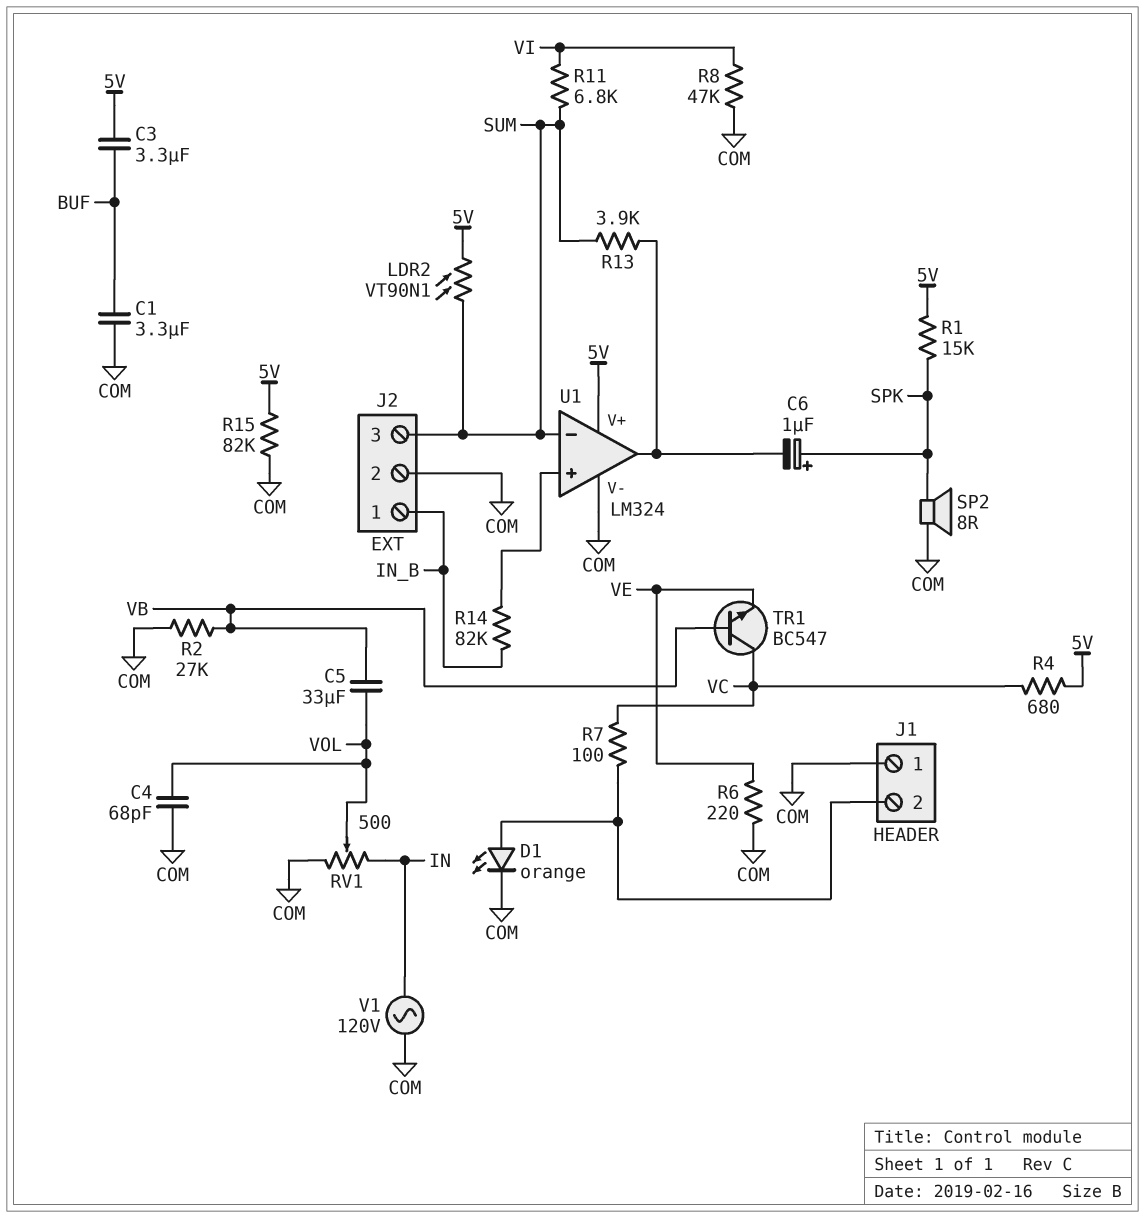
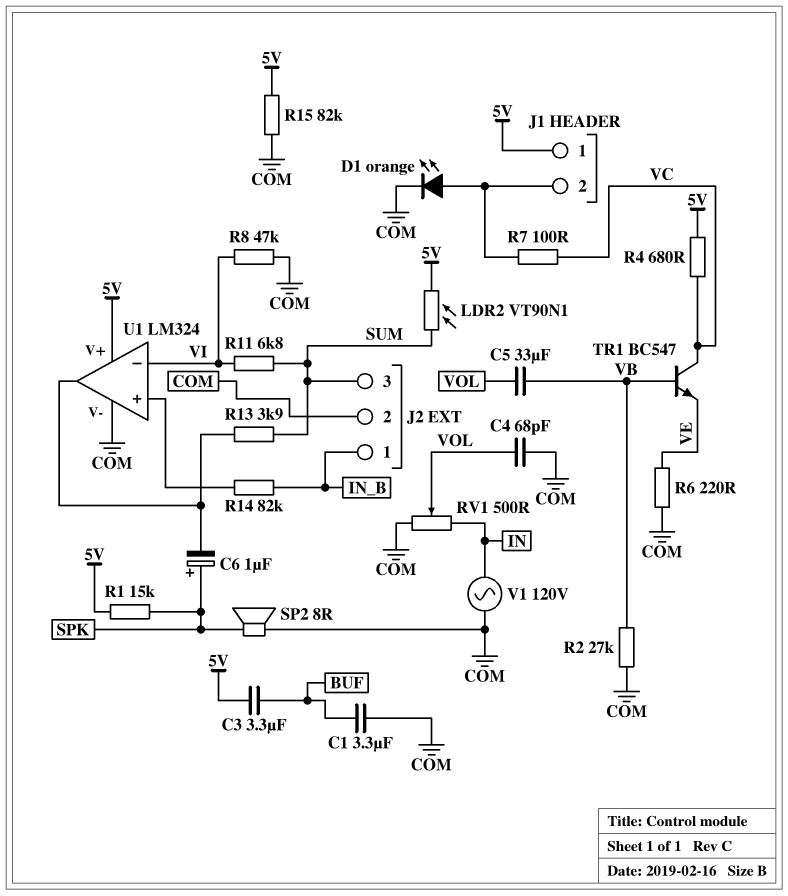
J1 pin 1: COM -> 5V
U1 pin in-: SUM -> VI

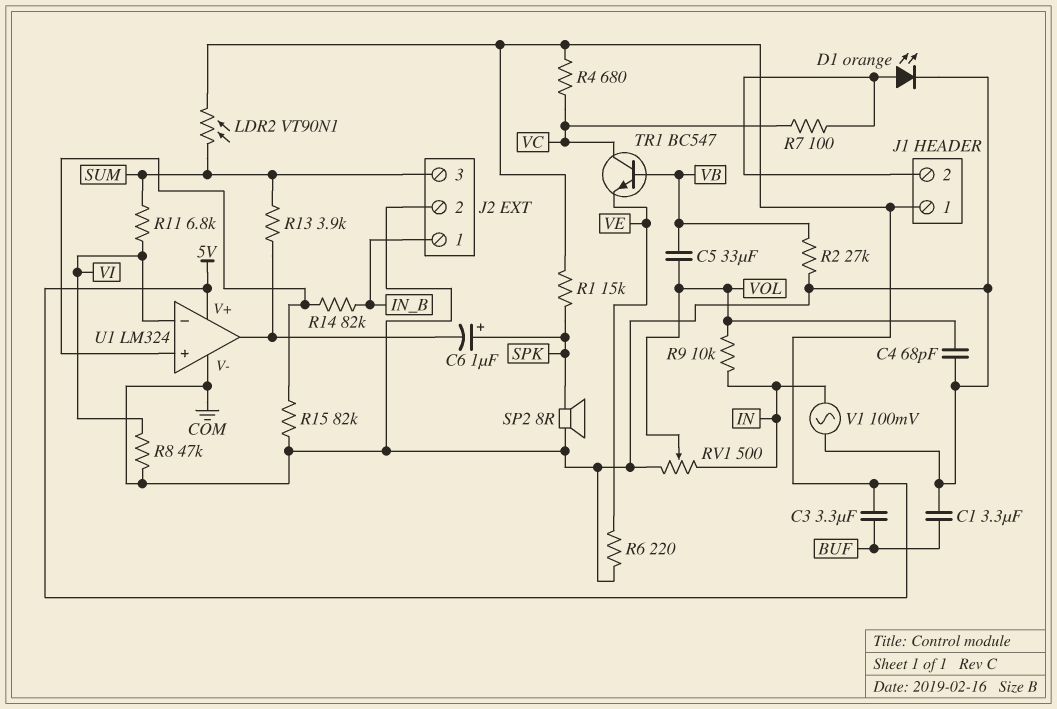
R9: none -> 10k (IN, VOL)
R15: 82k (5V, COM) -> 82k (COM, U1/in+)
V1: AC 120V (COM, IN) -> AC 100mV (COM, IN)

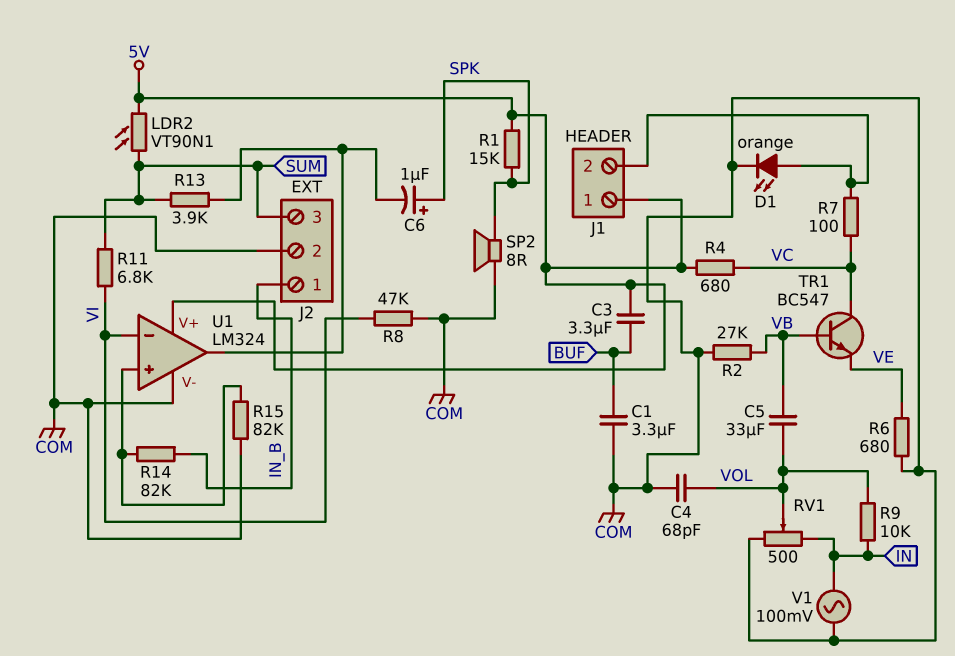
R6: 220 (COM, VE) -> 680 (COM, VE)

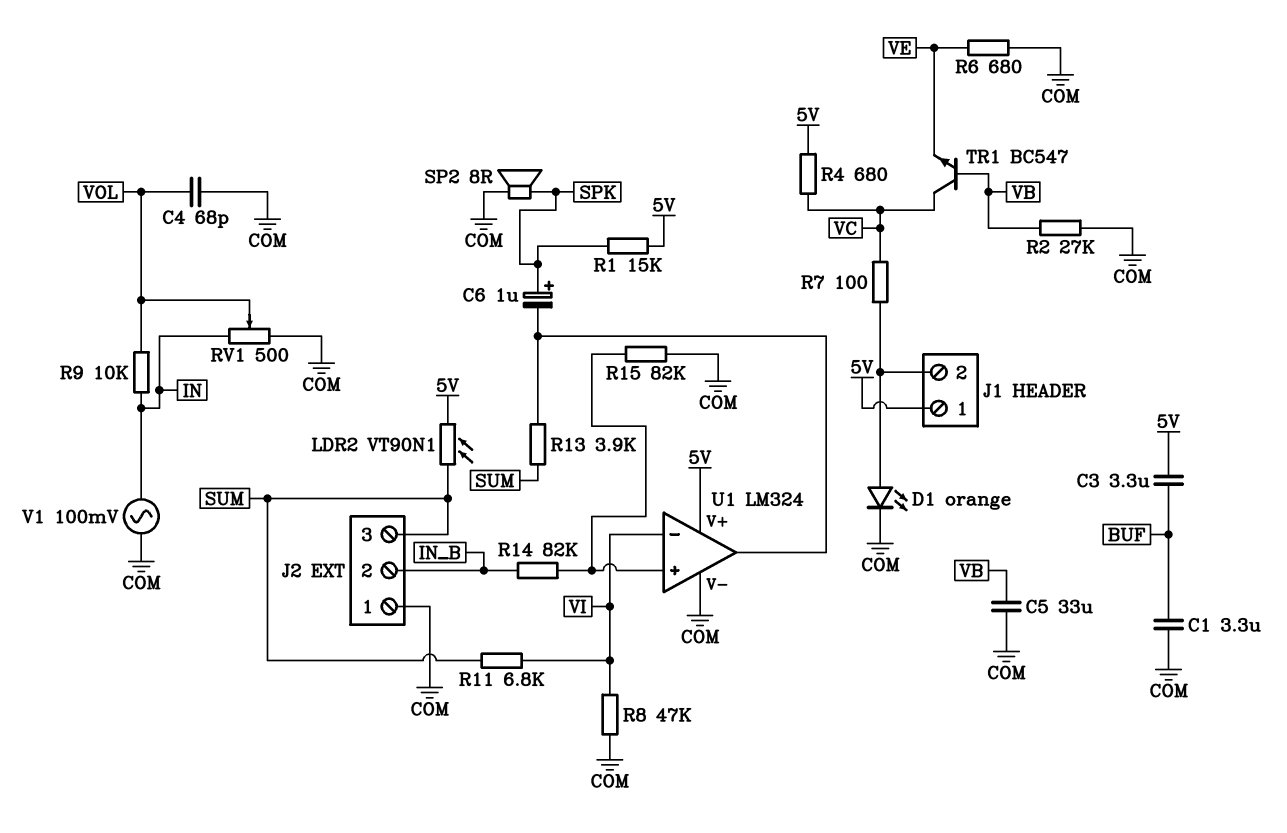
C5: 33uF (VB, VOL) -> 33uF (COM, VB)
J2 pin 1: IN_B -> COM
J2 pin 2: COM -> IN_B

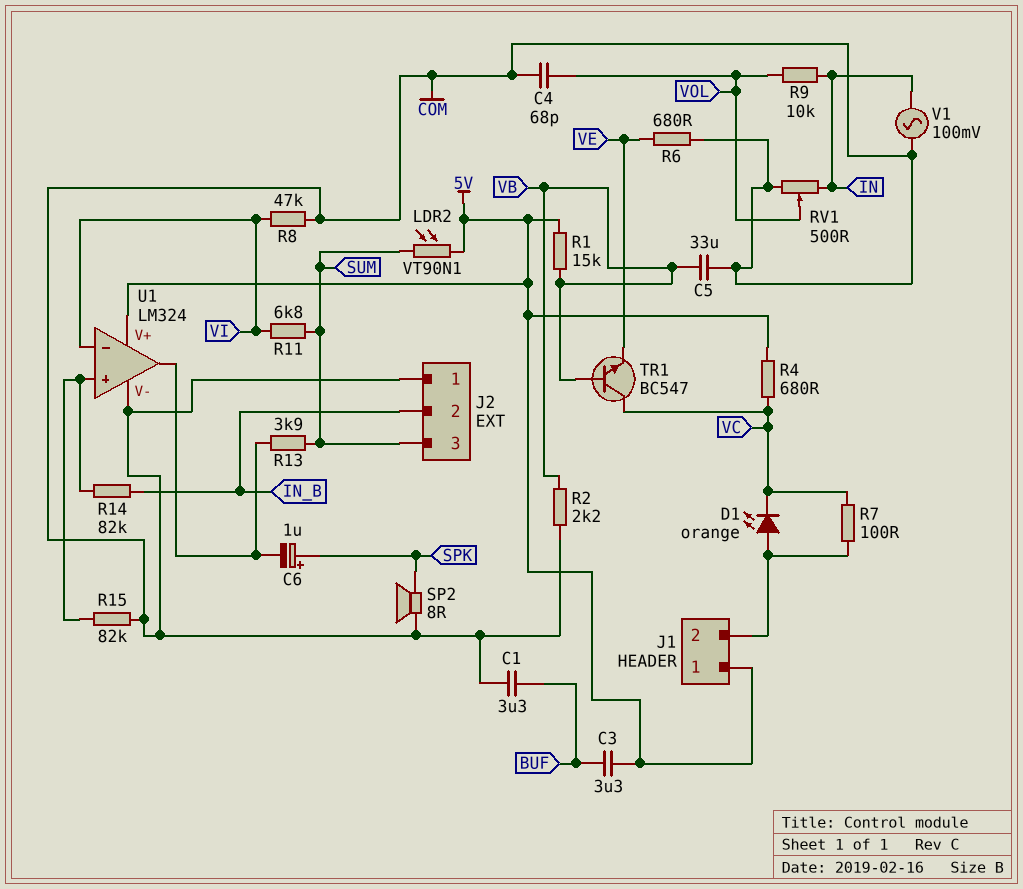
D1: LED orange (A J1/2, K COM) -> LED orange (A J1/2, K VC)
R1: 15k (5V, SPK) -> 15k (5V, VB)
R2: 27k (COM, VB) -> 2.2k (COM, VB)

